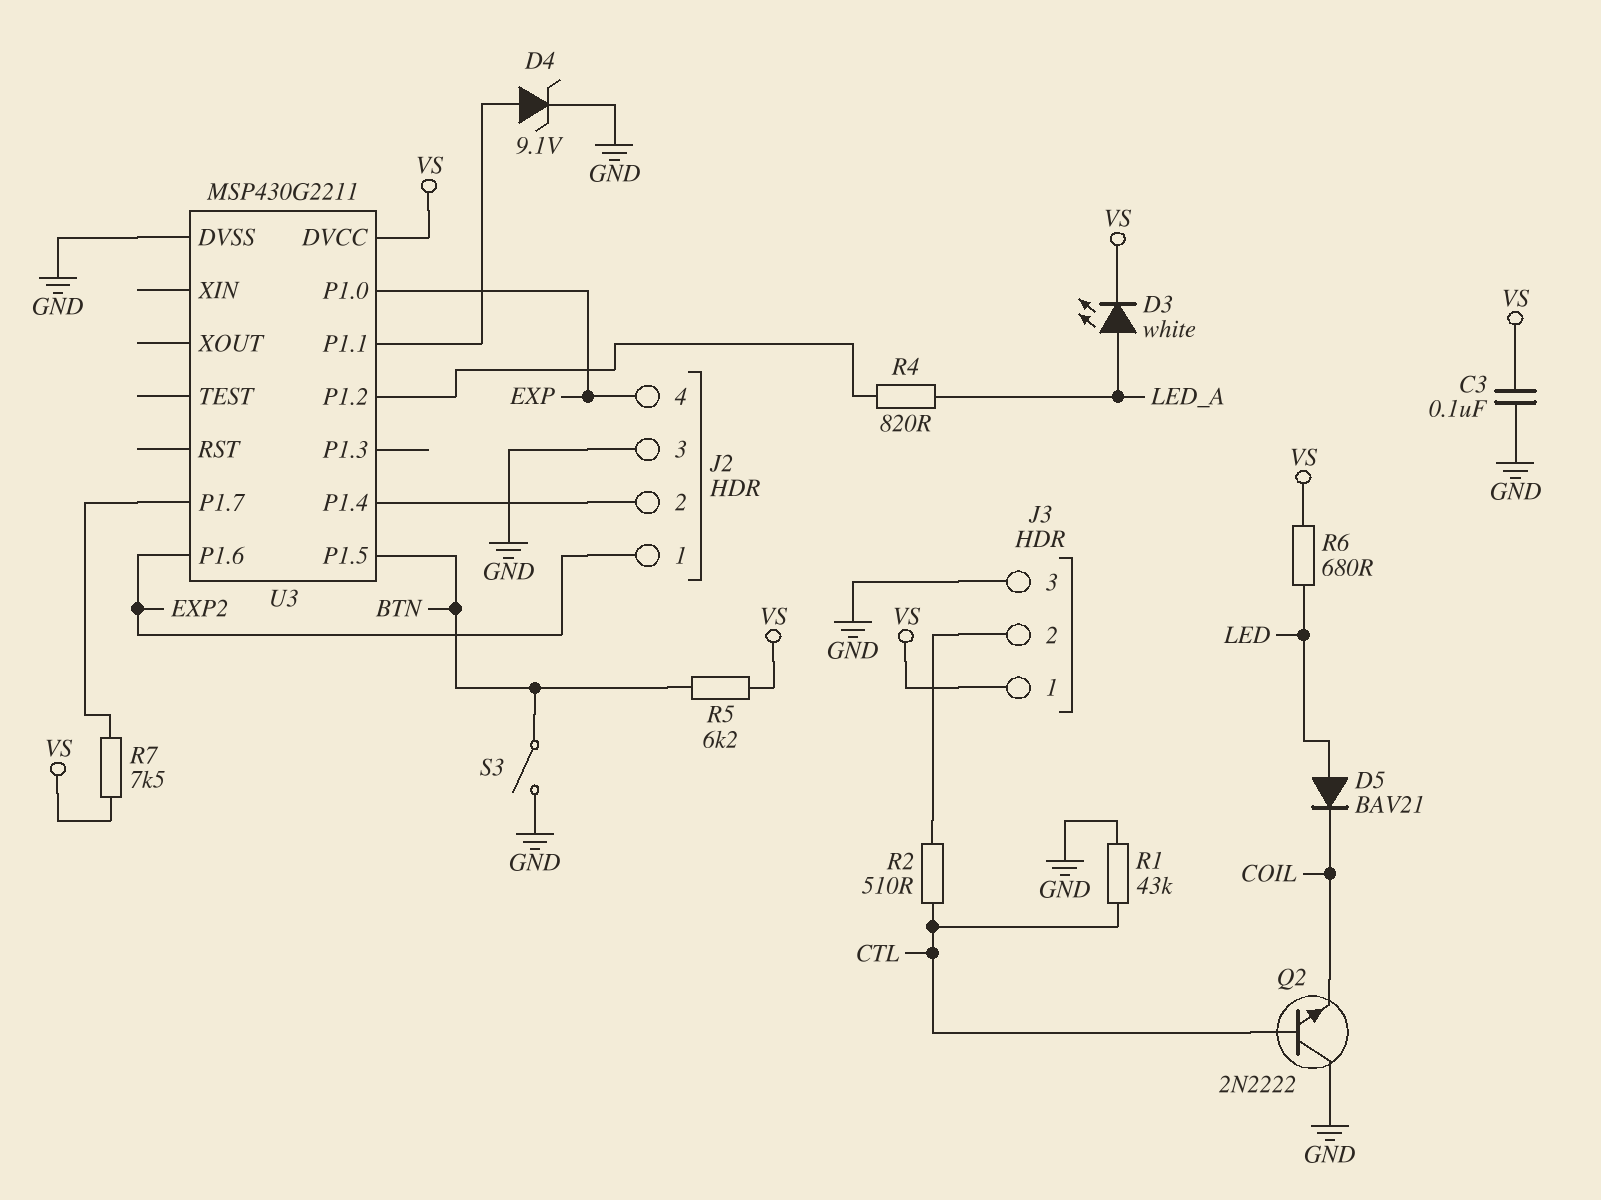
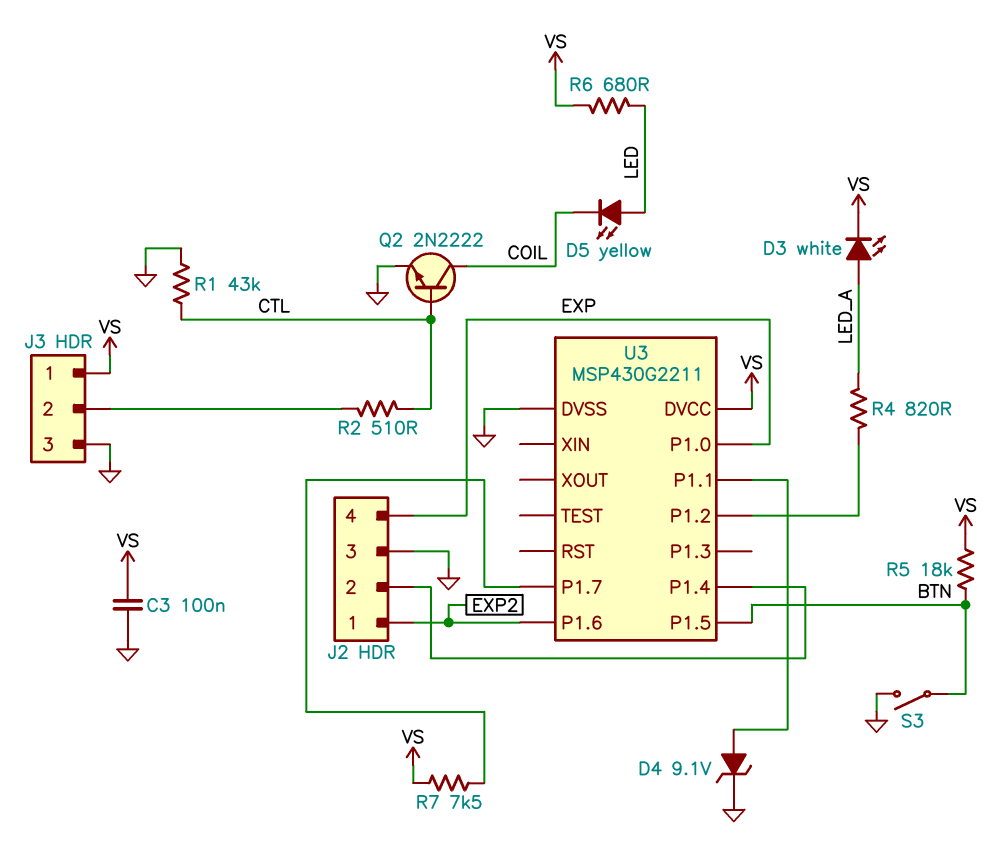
D5: diode BAV21 (A LED, K COIL) -> LED yellow (A LED, K COIL)
Q2: NPN 2N2222 (B CTL, C GND, E COIL) -> NPN 2N2222 (B CTL, C COIL, E GND)
R5: 6.2k (BTN, VS) -> 18k (BTN, VS)

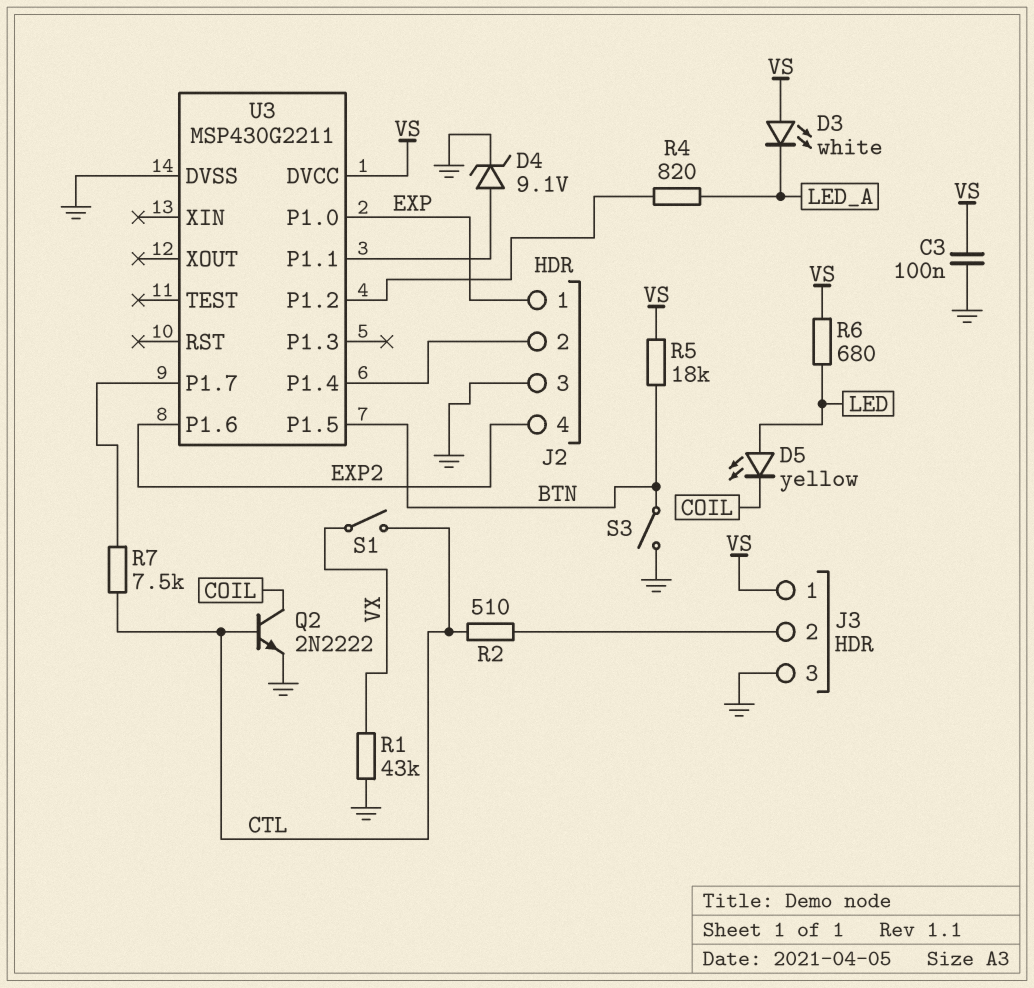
D3: LED white (A LED_A, K VS) -> LED white (A VS, K LED_A)
J2 pin 1: EXP2 -> EXP
J2 pin 4: EXP -> EXP2
R1: 43k (CTL, GND) -> 43k (GND, VX)
R7: 7.5k (U3/P1.7, VS) -> 7.5k (CTL, U3/P1.7)
S1: none -> switch (CTL, VX)

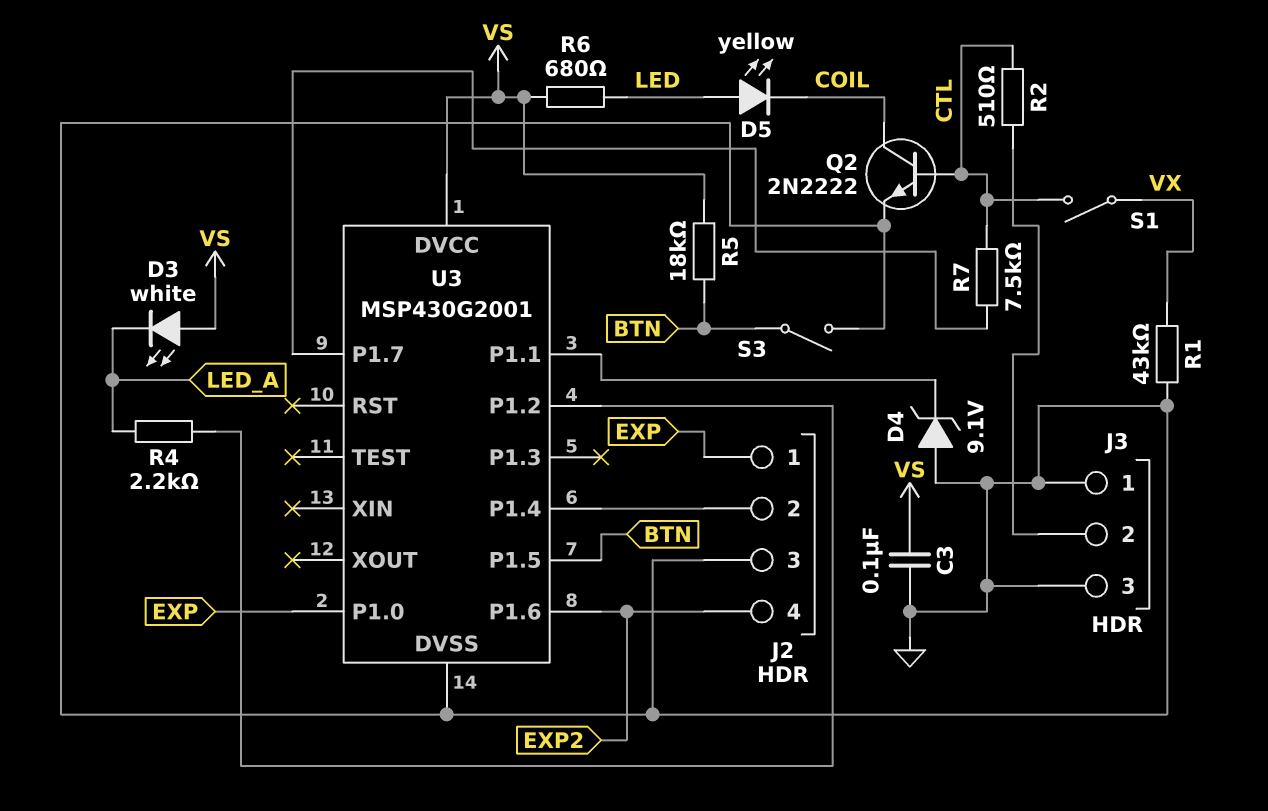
D4: zener 9.1V (A U3/P1.1, K GND) -> zener 9.1V (A GND, K U3/P1.1)
J3 pin 1: VS -> GND
R4: 820 (LED_A, U3/P1.2) -> 2.2k (LED_A, U3/P1.2)
U3: MSP430G2211 -> MSP430G2001

